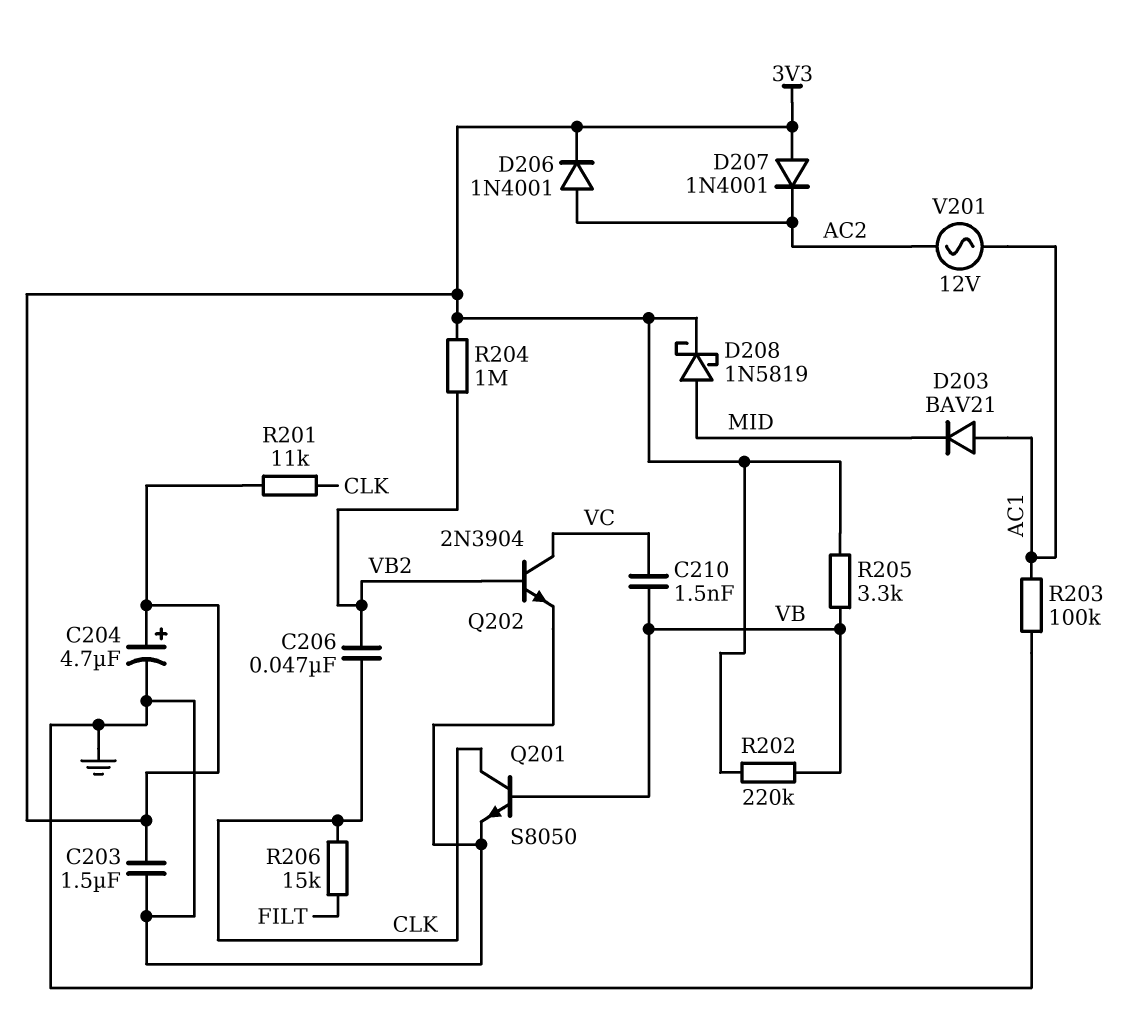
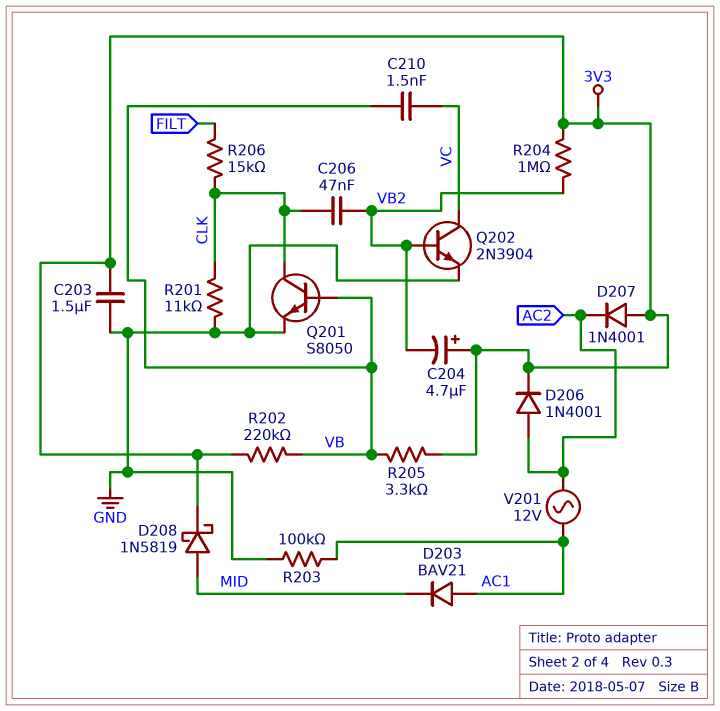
C204: 4.7uF (plus 3V3, minus GND) -> 4.7uF (plus 3V3, minus VB2)
R201: 11k (3V3, CLK) -> 11k (CLK, GND)

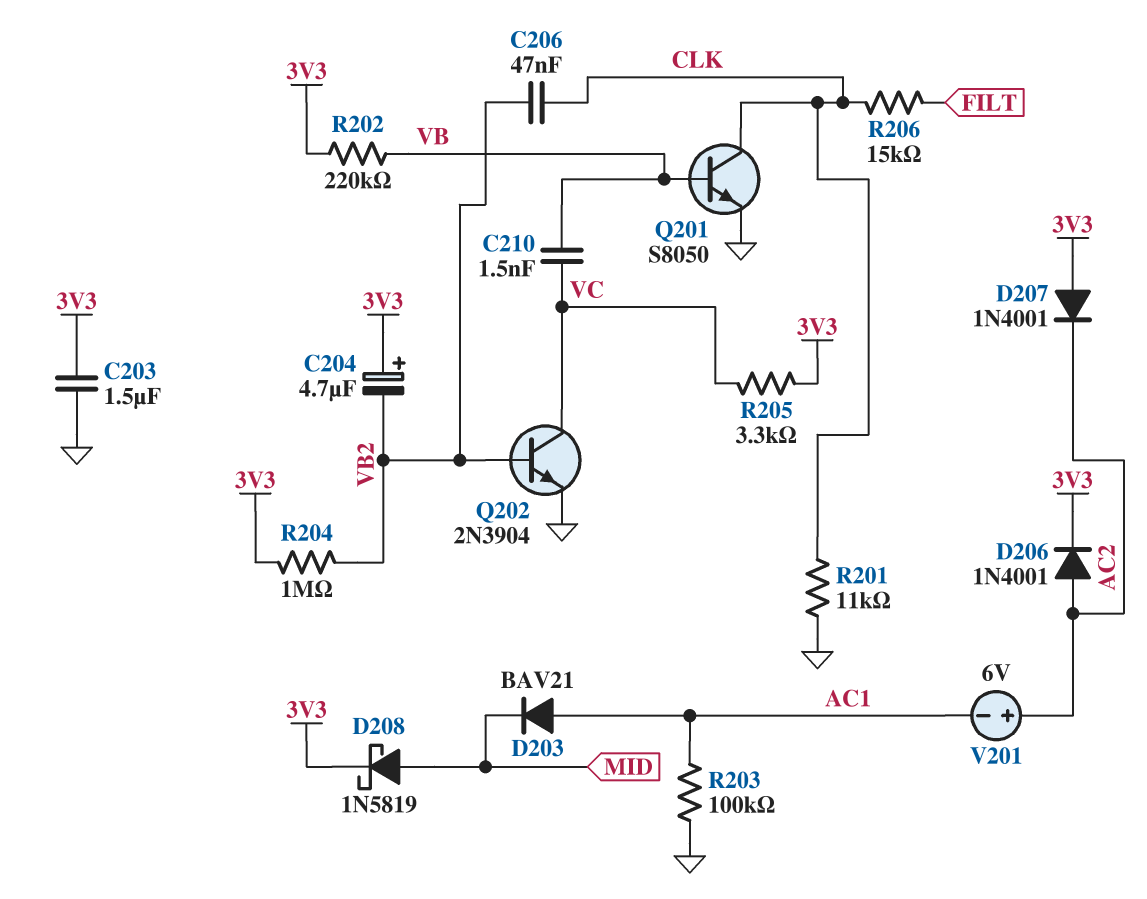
R205: 3.3k (3V3, VB) -> 3.3k (3V3, VC)
V201: AC 12V (AC1, AC2) -> 6V (plus AC2, minus AC1)

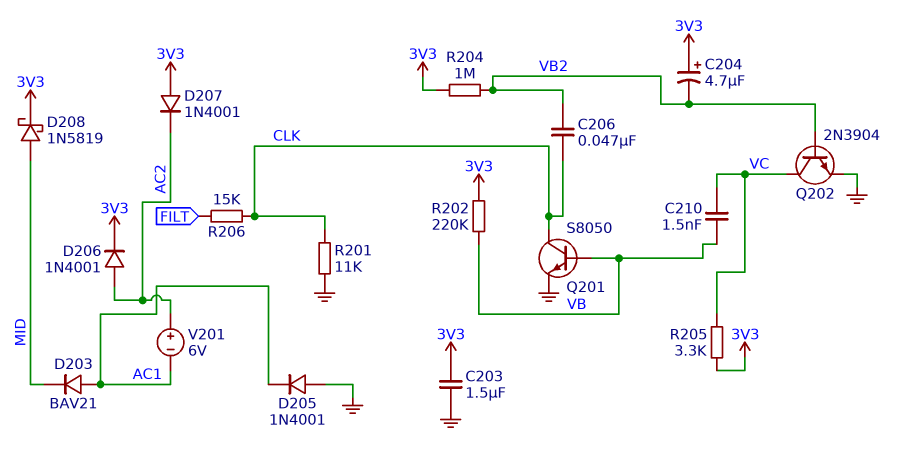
D205: none -> diode 1N4001 (A GND, K AC1)
R203: 100k (AC1, GND) -> none

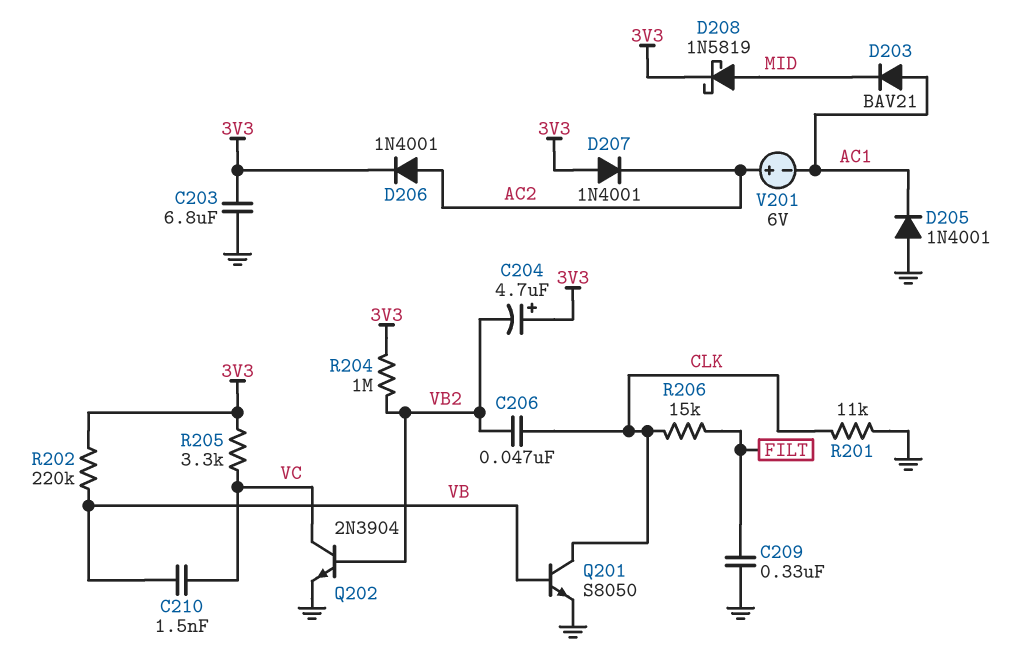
C203: 1.5uF (3V3, GND) -> 6.8uF (3V3, GND)
C209: none -> 330nF (FILT, GND)

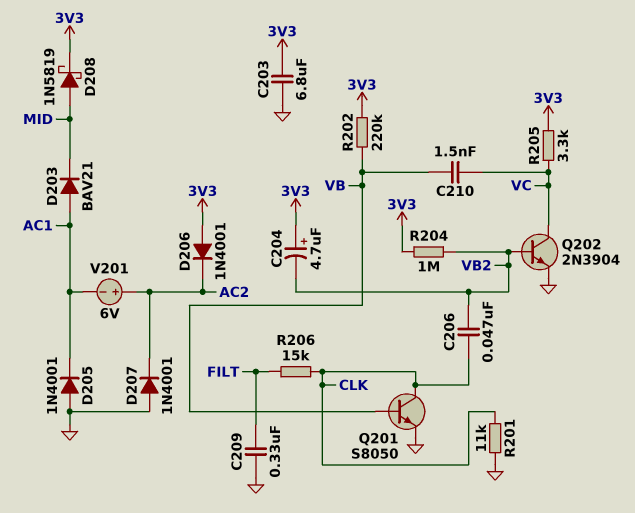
D206: diode 1N4001 (A AC2, K 3V3) -> diode 1N4001 (A 3V3, K AC2)
D207: diode 1N4001 (A 3V3, K AC2) -> diode 1N4001 (A GND, K AC2)

